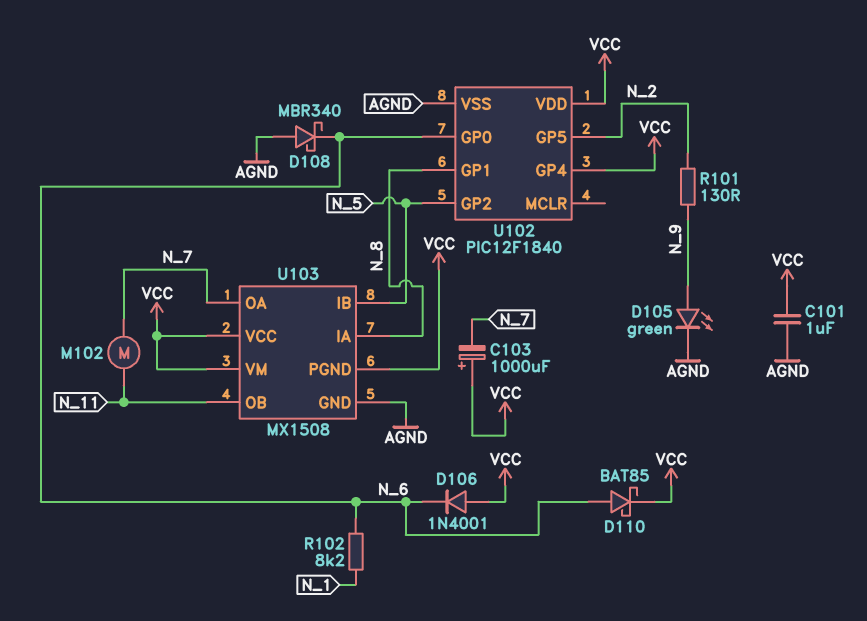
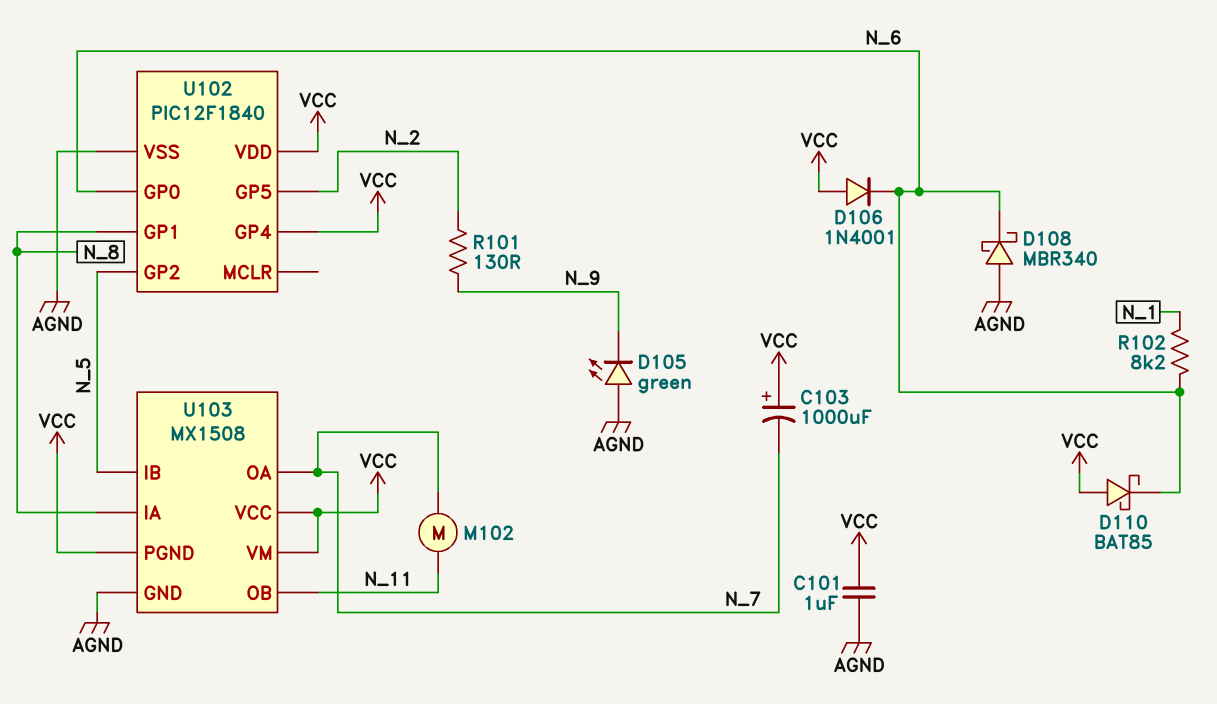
D105: LED green (A N_9, K AGND) -> LED green (A AGND, K N_9)
D110: schottky BAT85 (A N_6, K VCC) -> schottky BAT85 (A VCC, K N_6)

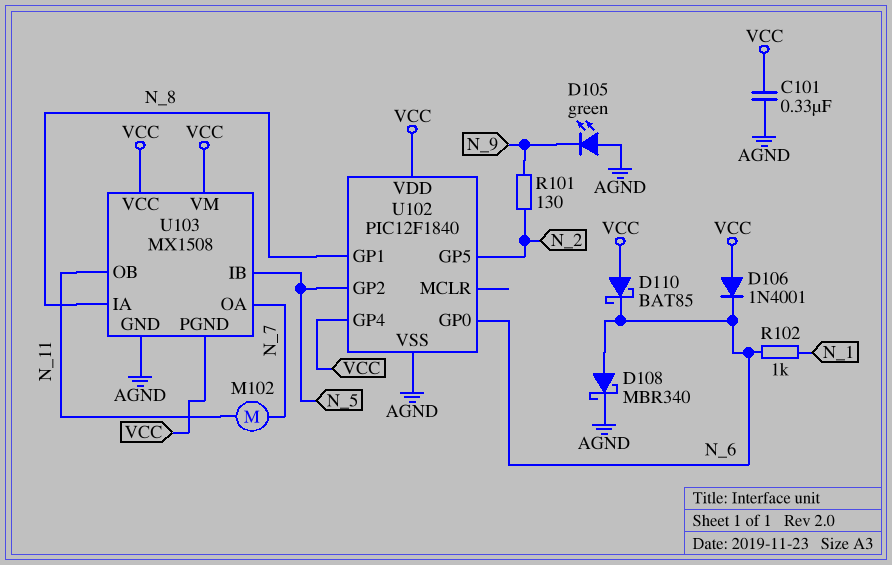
C101: 1uF (AGND, VCC) -> 330nF (AGND, VCC)
C103: 1000uF (plus VCC, minus N_7) -> none
D108: schottky MBR340 (A AGND, K N_6) -> schottky MBR340 (A N_6, K AGND)
R102: 8.2k (N_1, N_6) -> 1k (N_1, N_6)

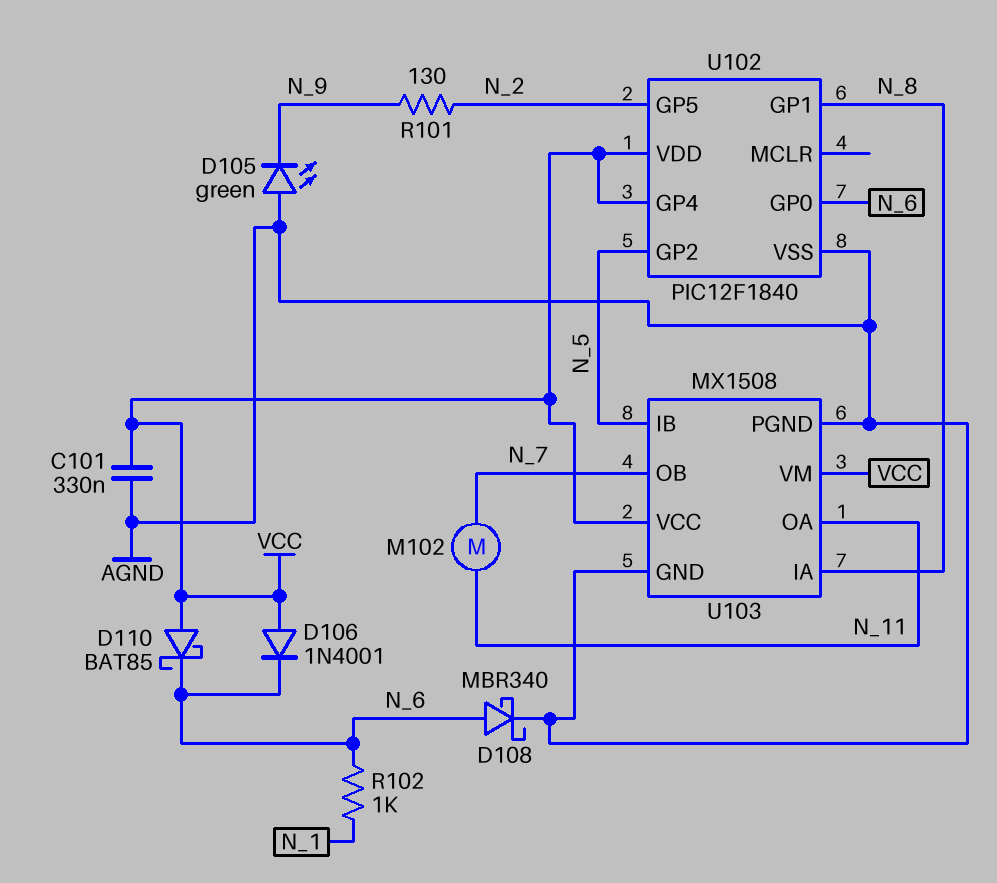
U103 pin OA: N_7 -> N_11
U103 pin OB: N_11 -> N_7
U103 pin PGND: VCC -> AGND

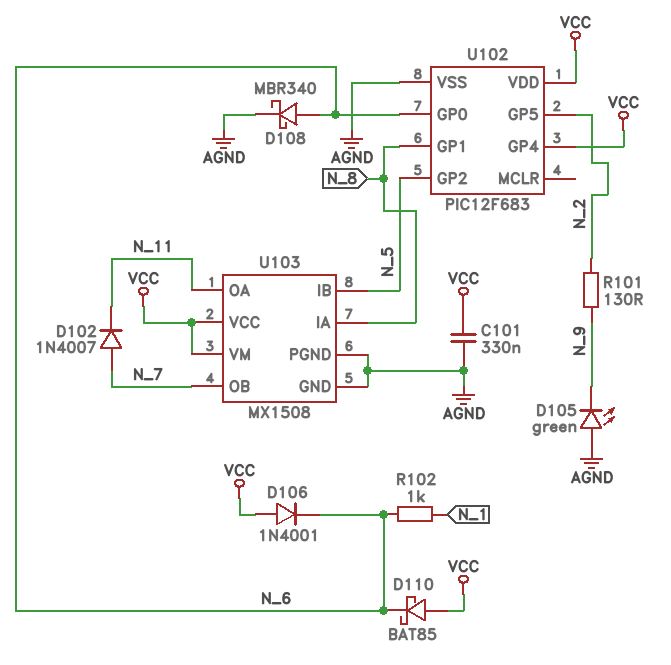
D102: none -> diode 1N4007 (A N_7, K N_11)
M102: motor (N_7, N_11) -> none
U102: PIC12F1840 -> PIC12F683

